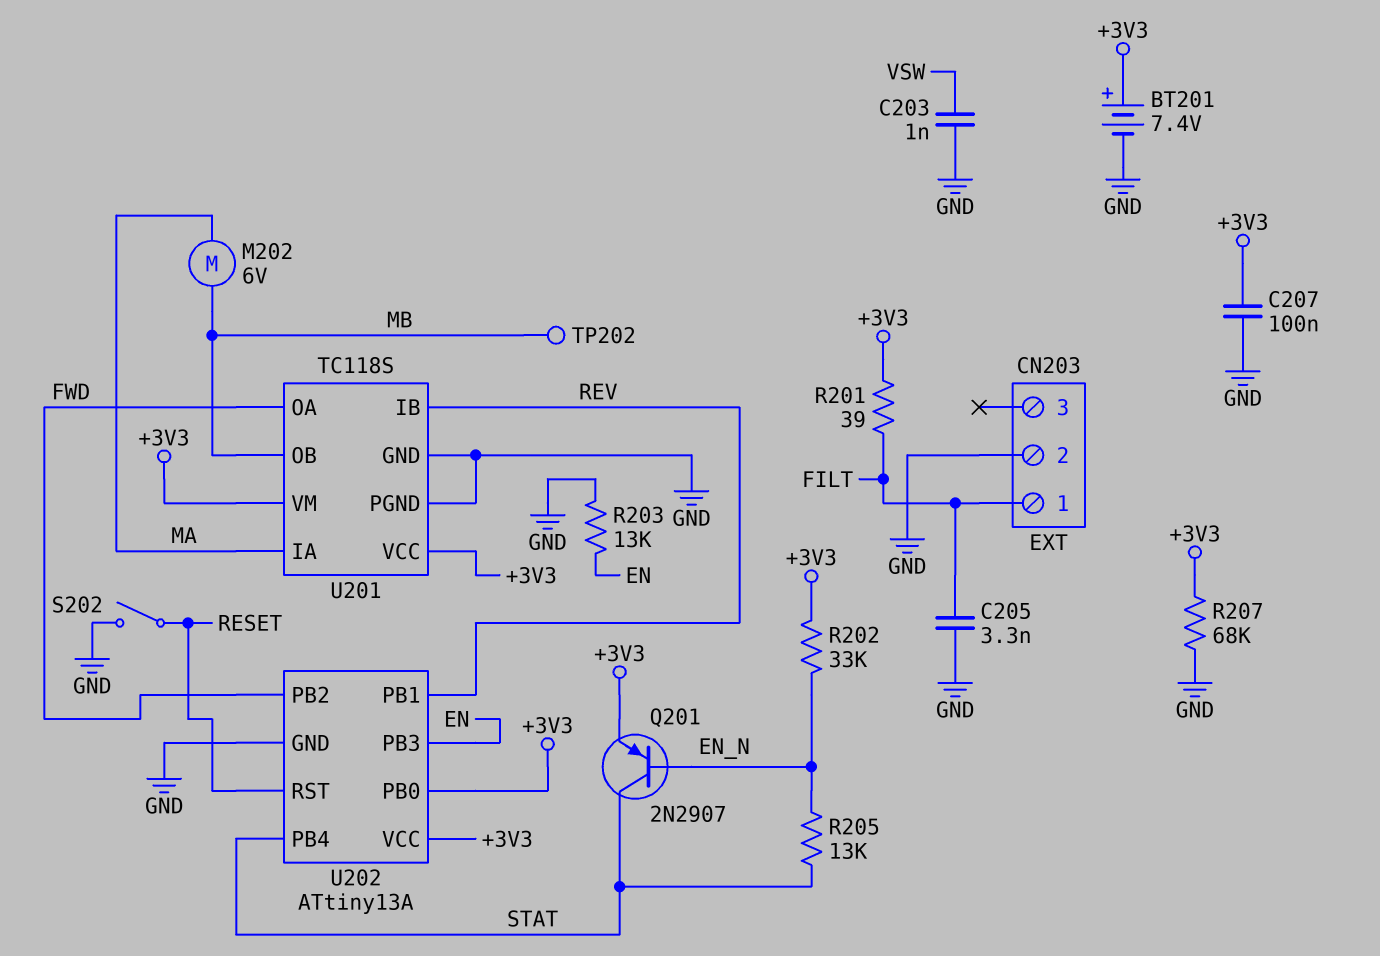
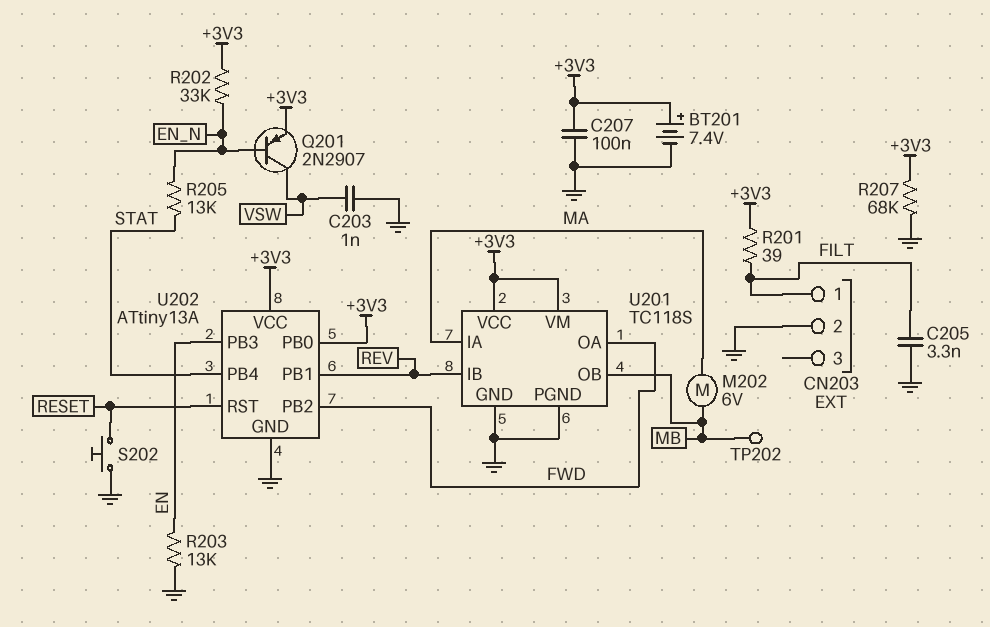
Q201: PNP 2N2907 (B EN_N, C STAT, E +3V3) -> PNP 2N2907 (B EN_N, C VSW, E +3V3)
S202: switch (GND, RESET) -> button (GND, RESET)

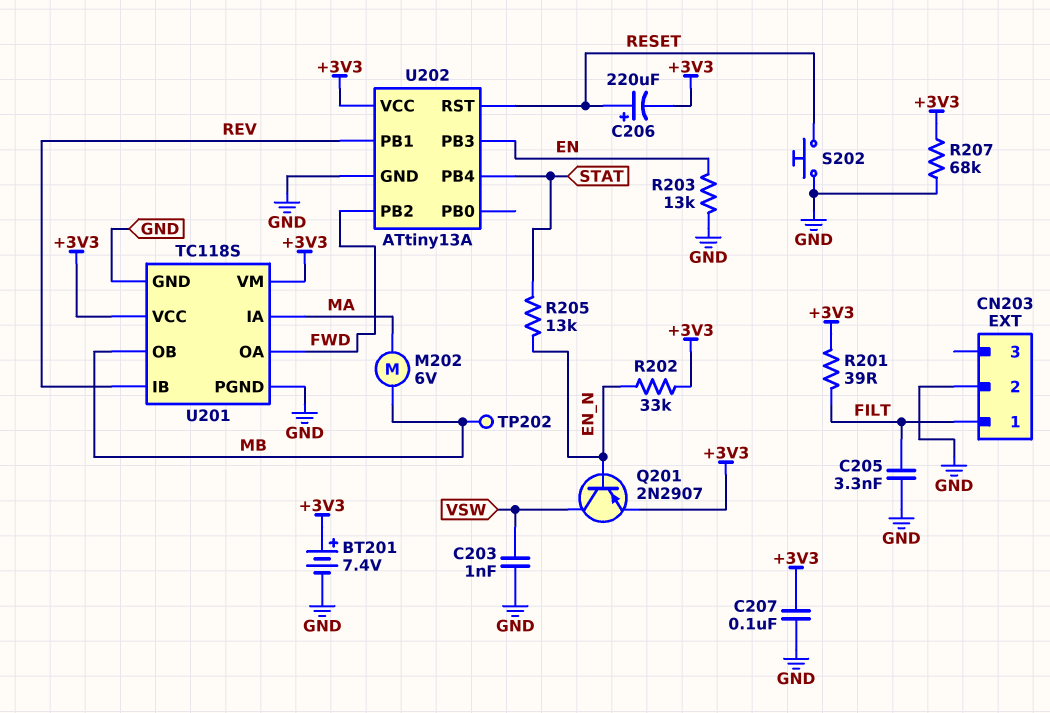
C206: none -> 220uF (plus RESET, minus +3V3)
U202 pin PB0: +3V3 -> none

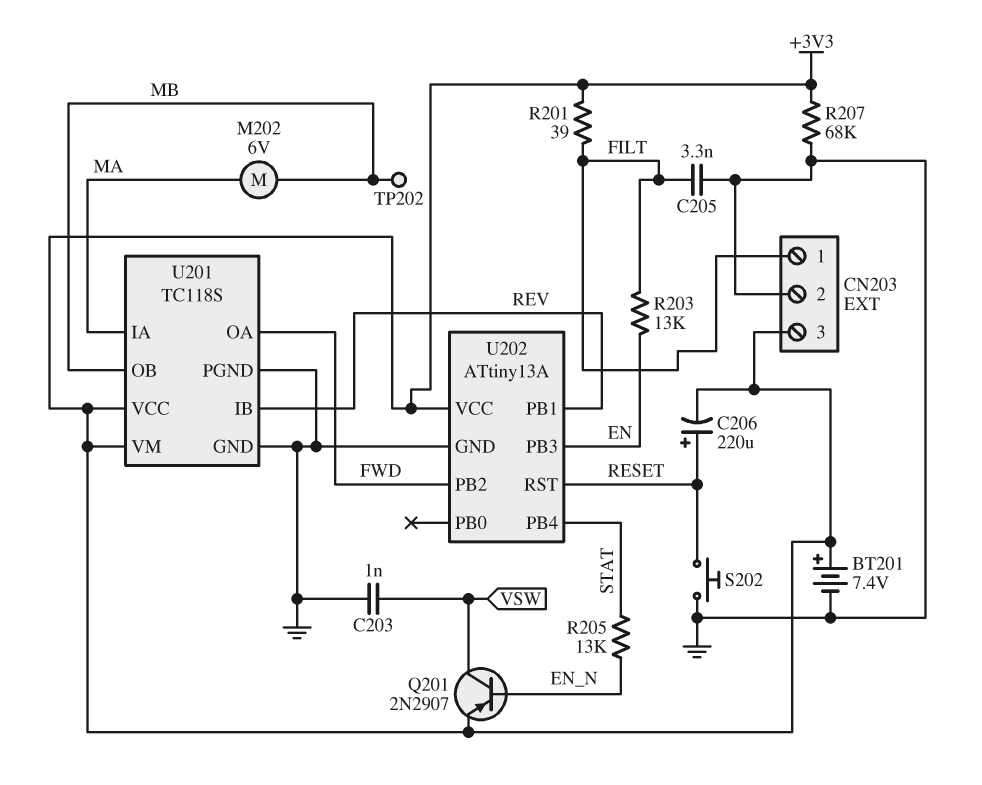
C207: 100nF (+3V3, GND) -> none
CN203 pin 3: none -> +3V3
R202: 33k (+3V3, EN_N) -> none
R203: 13k (EN, GND) -> 13k (EN, FILT)

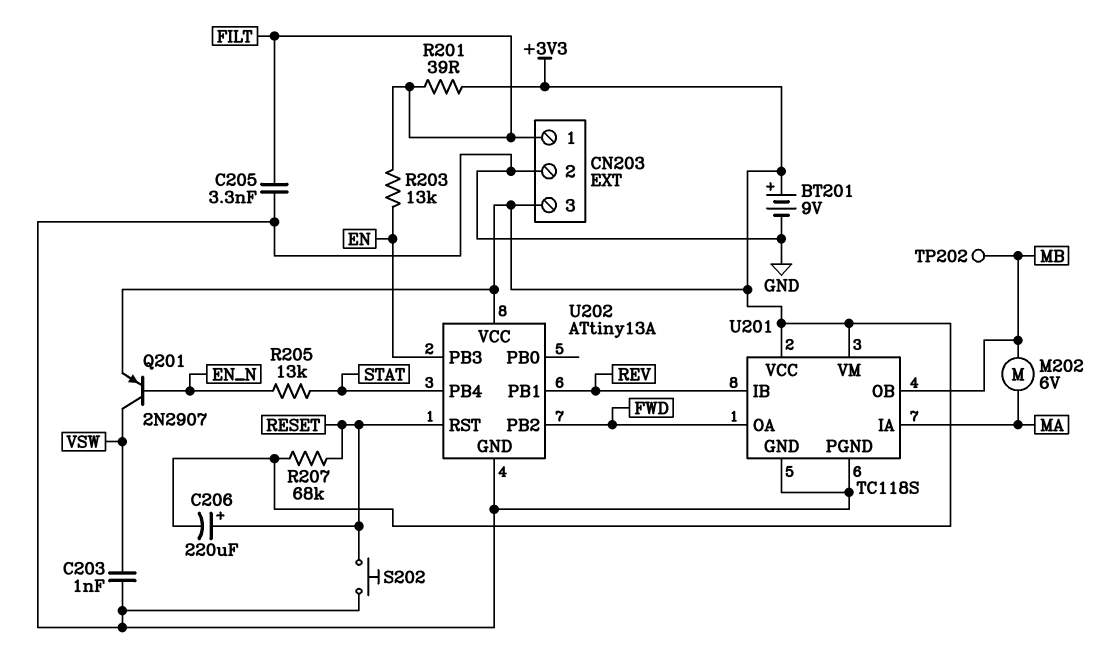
BT201: 7.4V (plus +3V3, minus GND) -> 9V (plus +3V3, minus GND)
R207: 68k (+3V3, GND) -> 68k (+3V3, RESET)

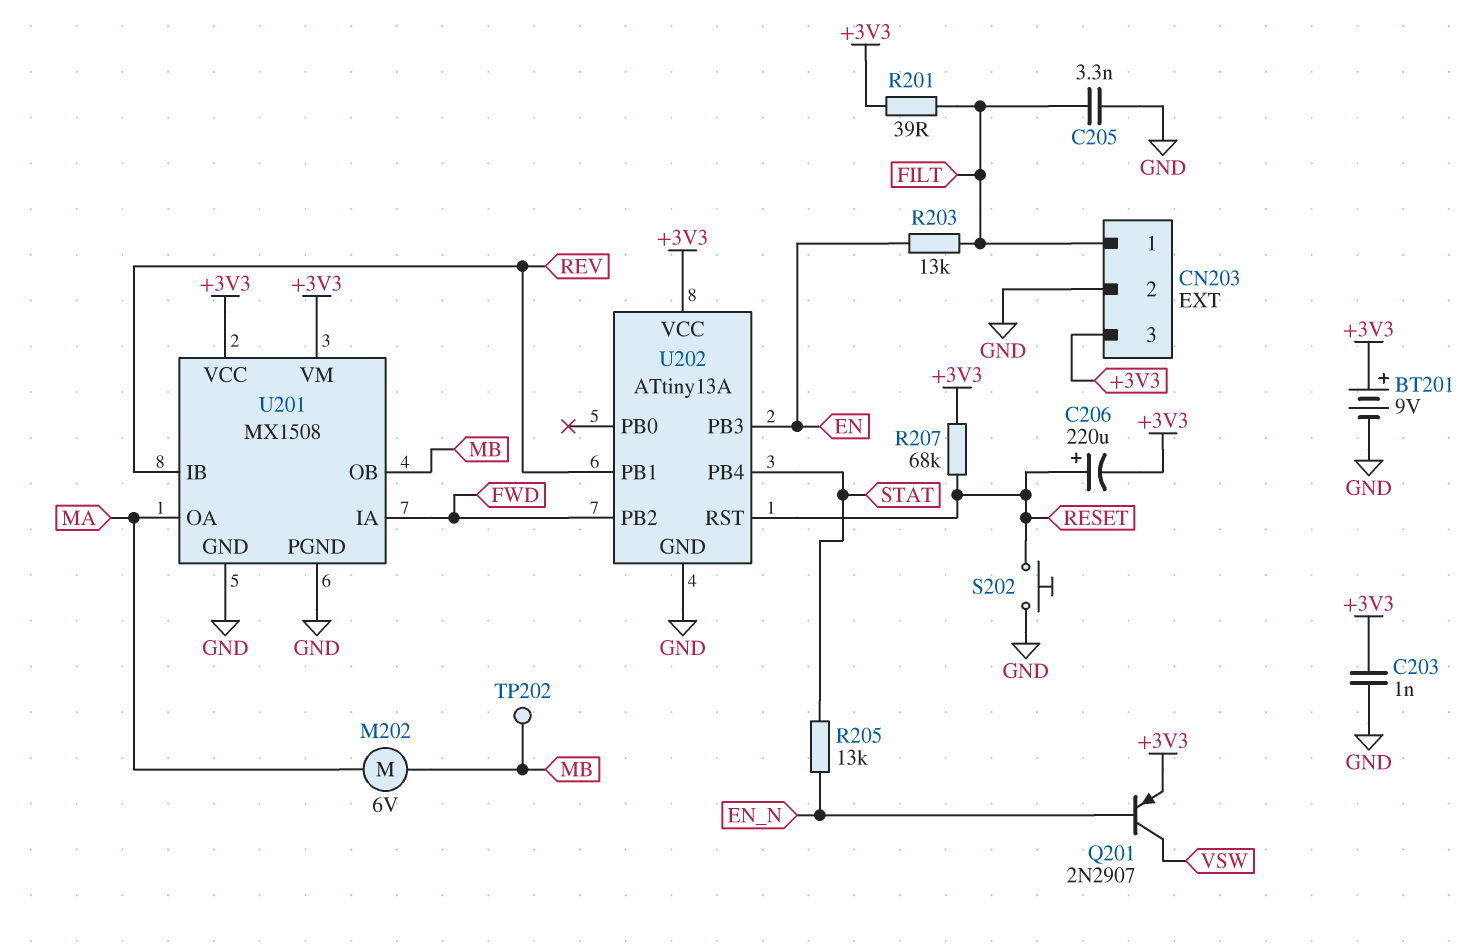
C203: 1nF (GND, VSW) -> 1nF (+3V3, GND)
U201: TC118S -> MX1508
U201 pin IA: MA -> FWD
U201 pin OA: FWD -> MA

